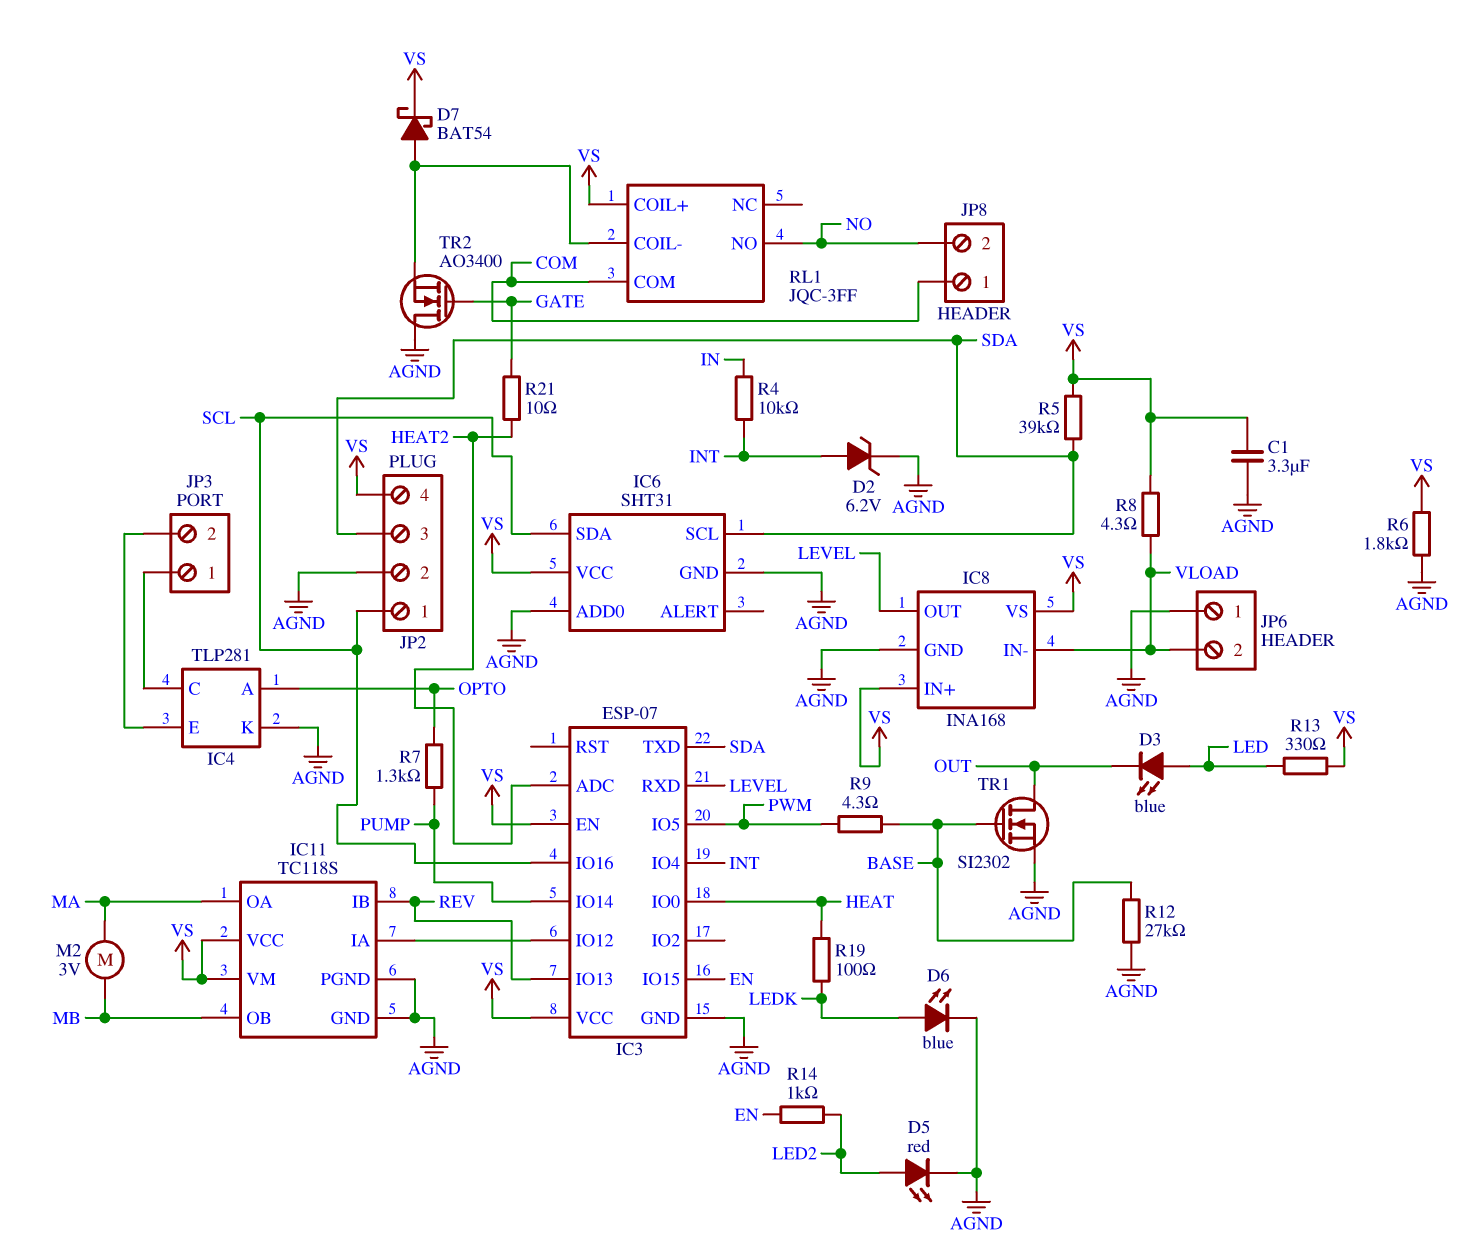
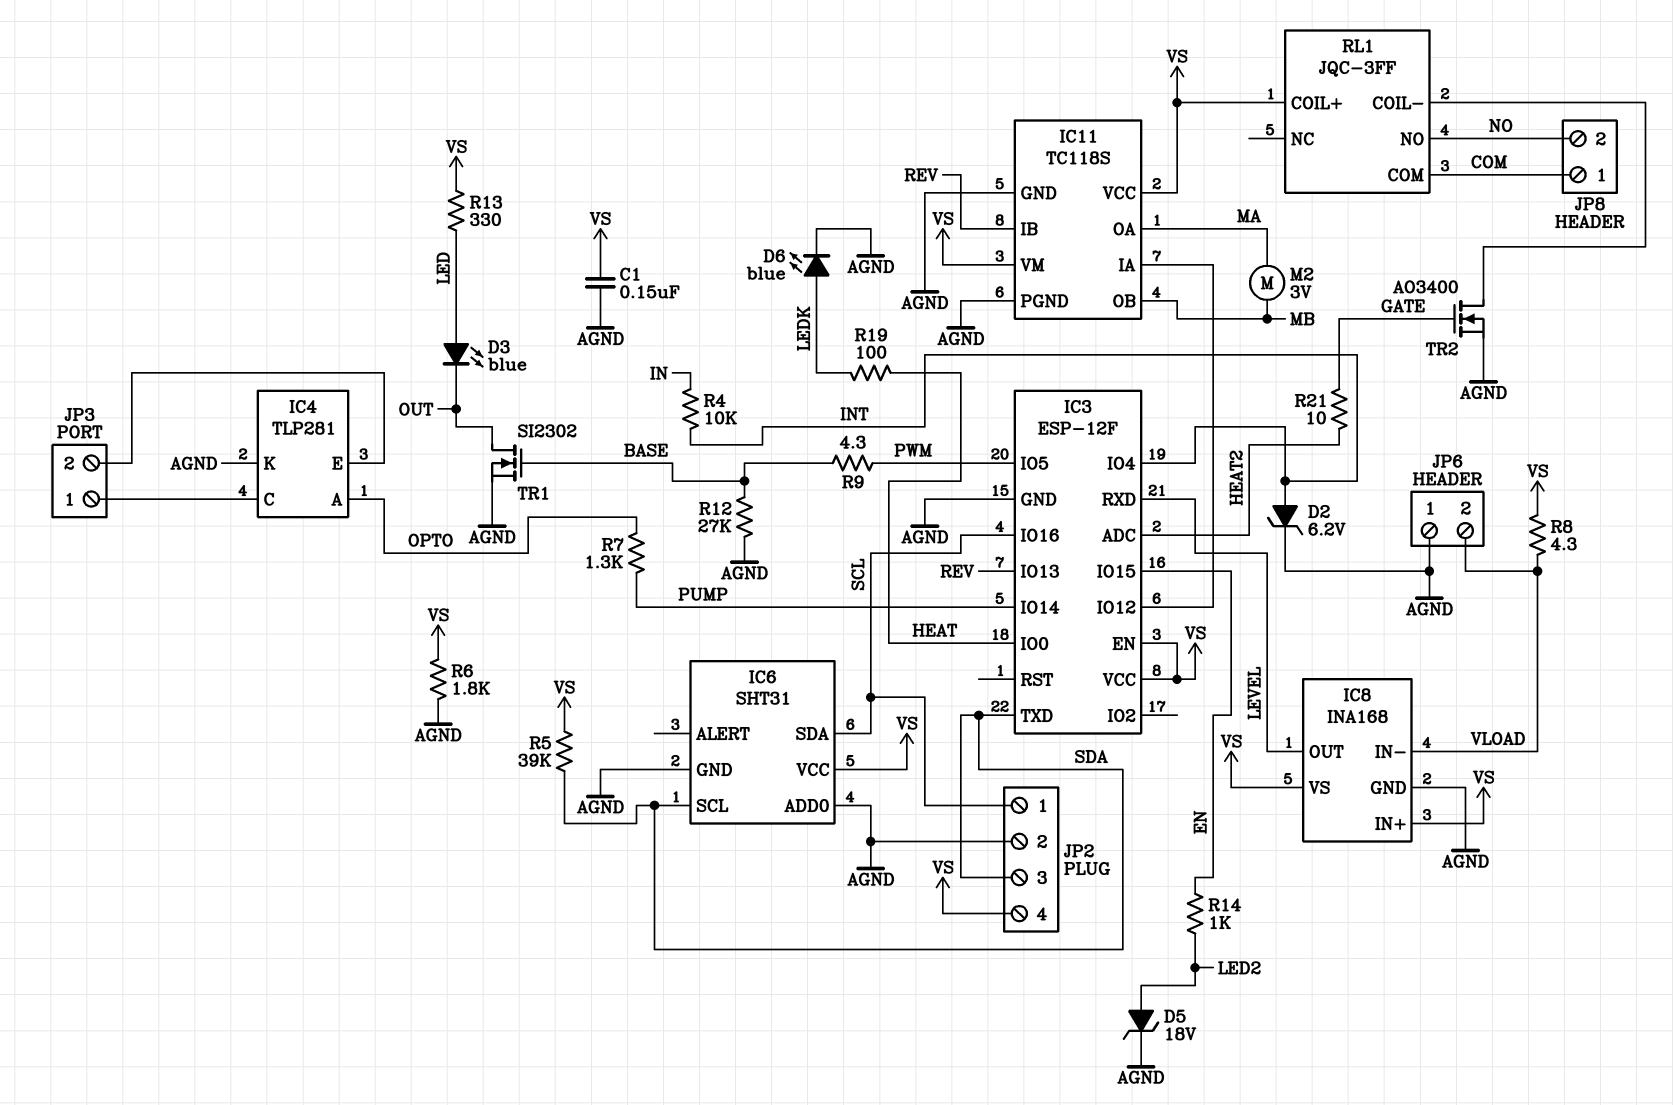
C1: 3.3uF (AGND, VS) -> 150nF (AGND, VS)
D5: LED red (A LED2, K AGND) -> zener 18V (A LED2, K AGND)
D7: schottky BAT54 (A RL1/COIL-, K VS) -> none
IC3: ESP-07 -> ESP-12F
TR2: NMOS AO3400 (G GATE, D AGND, S RL1/COIL-) -> NMOS AO3400 (G GATE, D RL1/COIL-, S AGND)

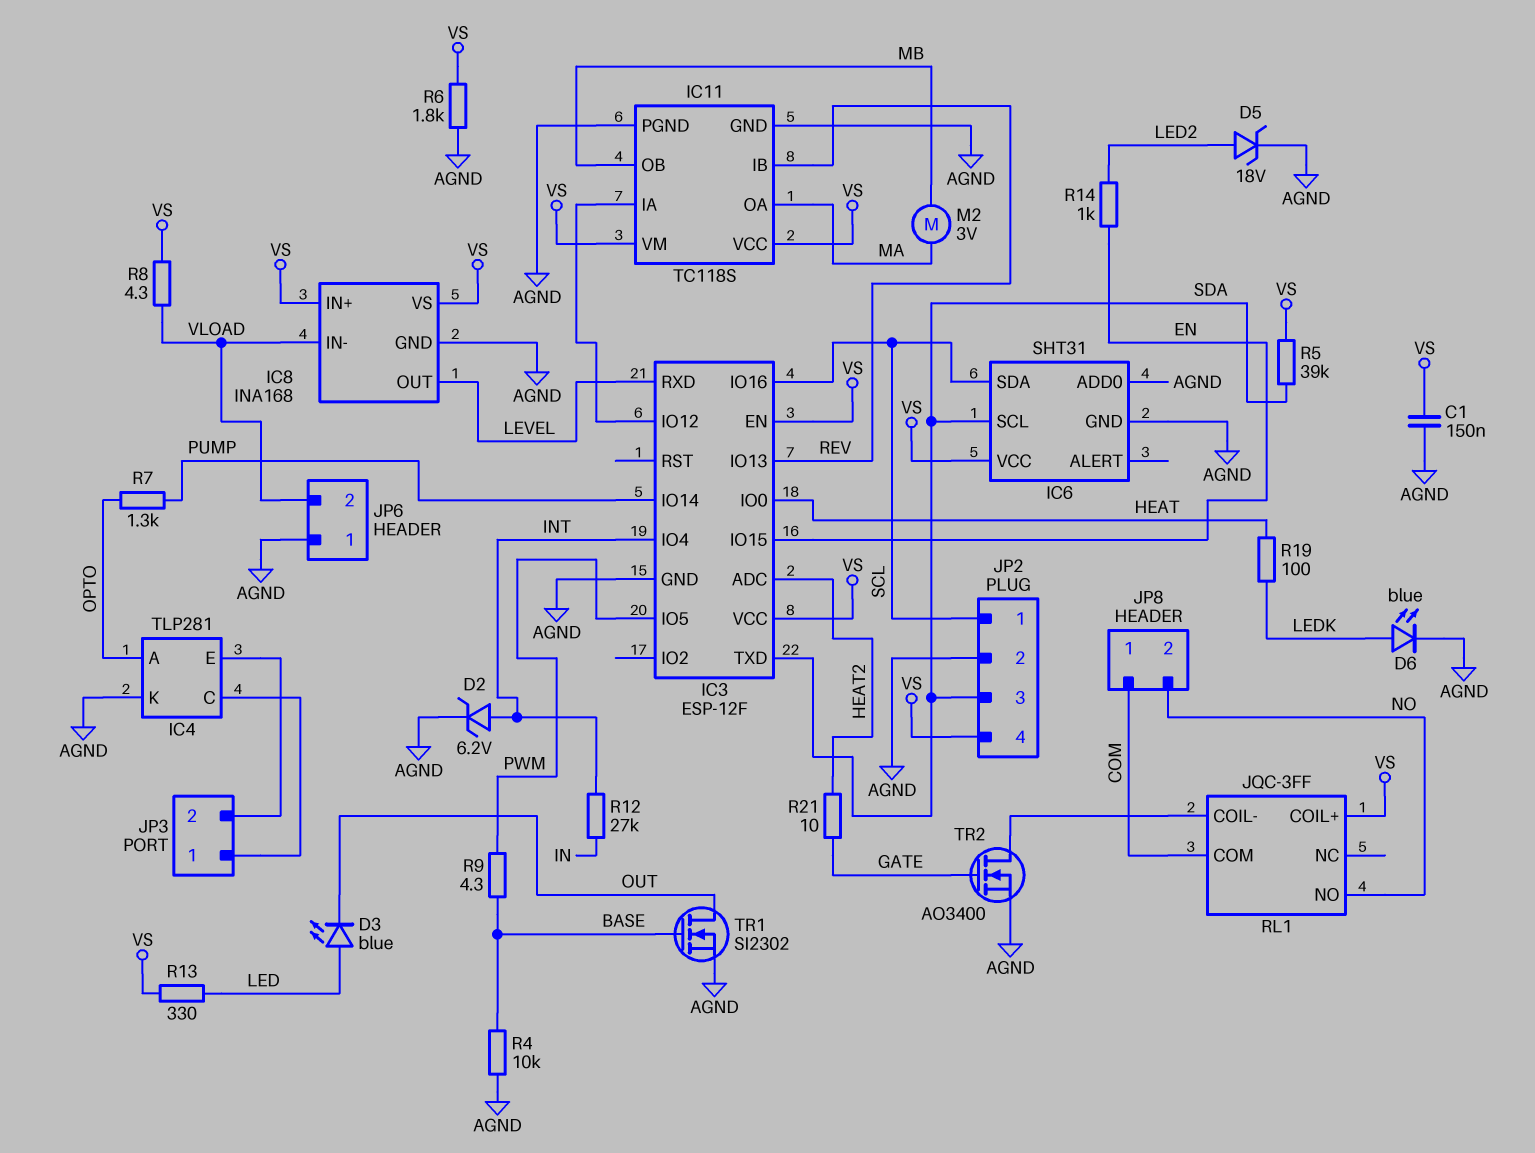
R4: 10k (IN, INT) -> 10k (AGND, BASE)
R12: 27k (AGND, BASE) -> 27k (IN, INT)

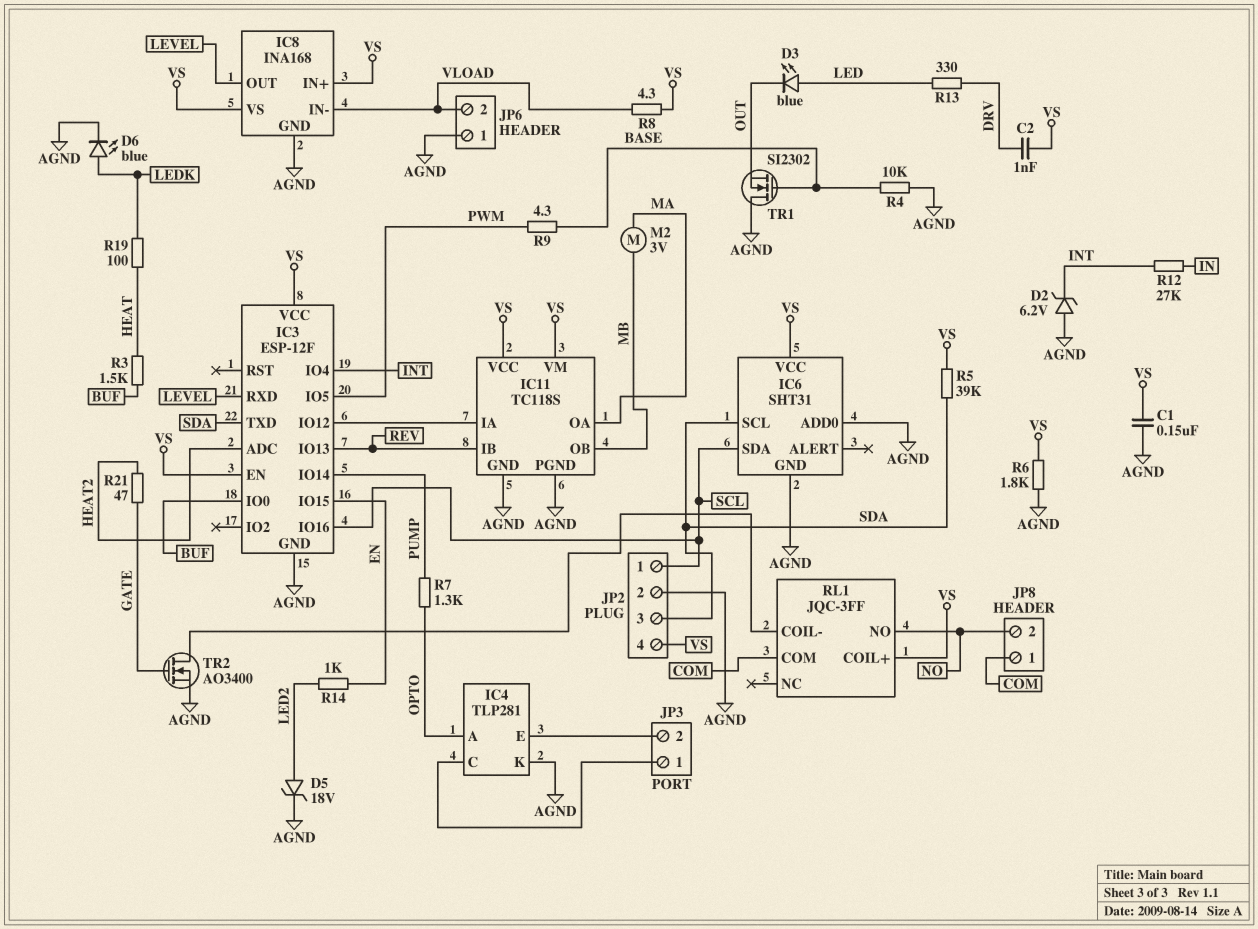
C2: none -> 1nF (DRV, VS)
D2: zener 6.2V (A INT, K AGND) -> zener 6.2V (A AGND, K INT)
IC3 pin IO0: HEAT -> BUF
R3: none -> 1.5k (BUF, HEAT)
R13: 330 (LED, VS) -> 330 (DRV, LED)
R21: 10 (GATE, HEAT2) -> 47 (GATE, HEAT2)
TR1: NMOS SI2302 (G BASE, D OUT, S AGND) -> NMOS SI2302 (G BASE, D AGND, S OUT)

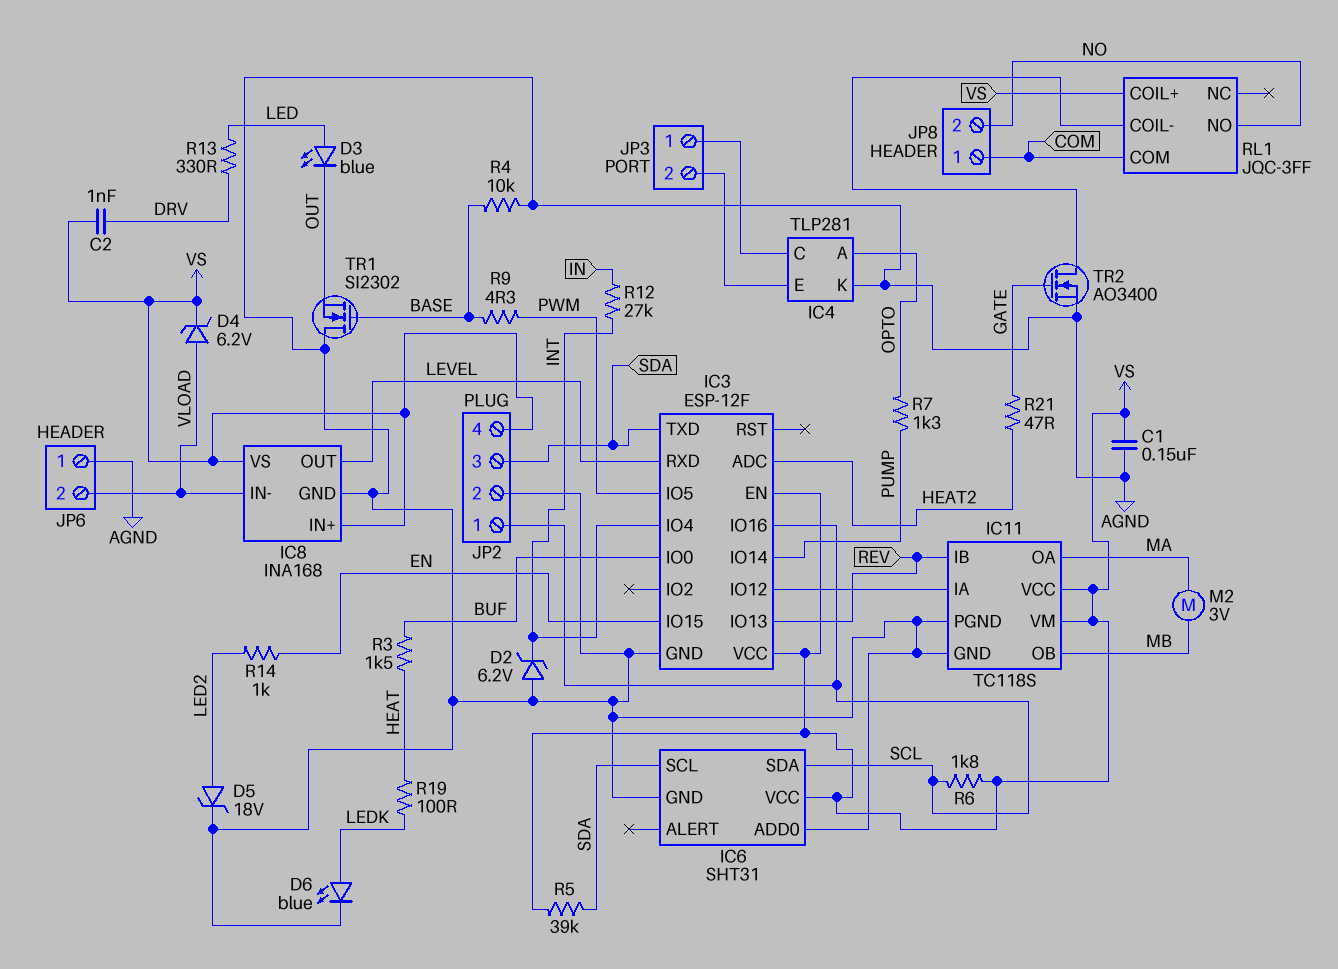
D4: none -> zener 6.2V (A VLOAD, K VS)
R6: 1.8k (AGND, VS) -> 1.8k (SCL, VS)
R8: 4.3 (VLOAD, VS) -> none

